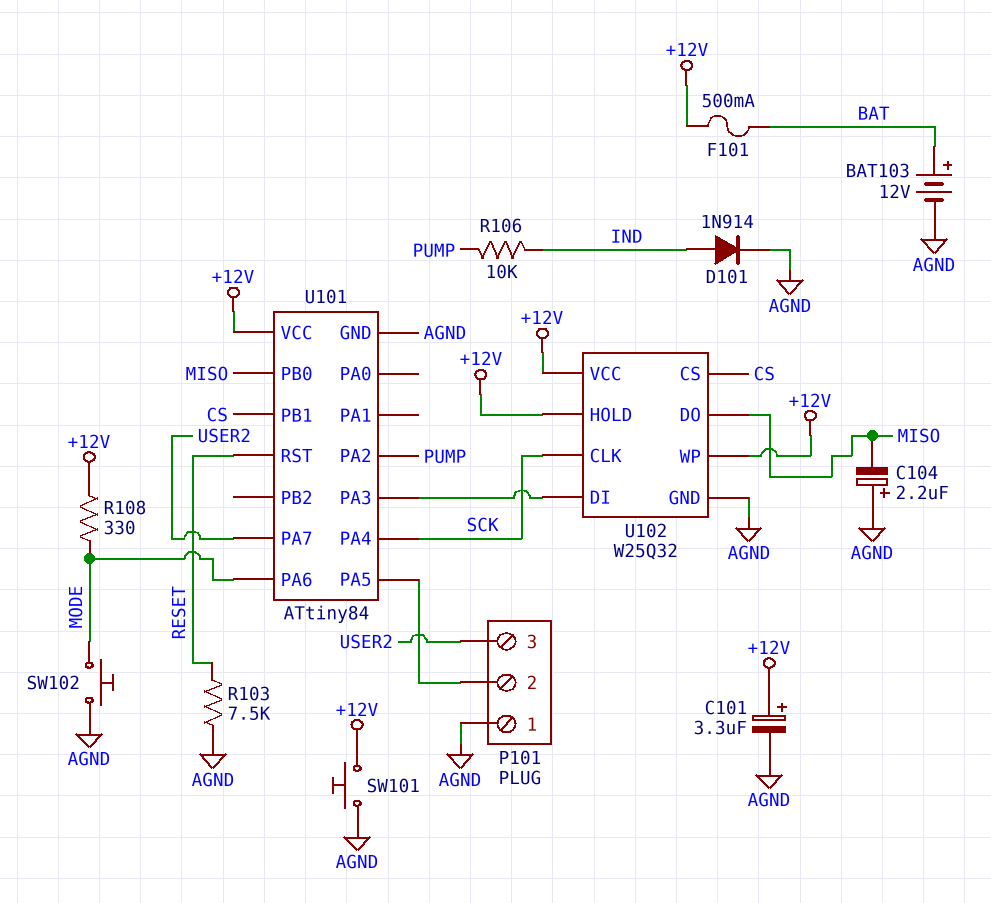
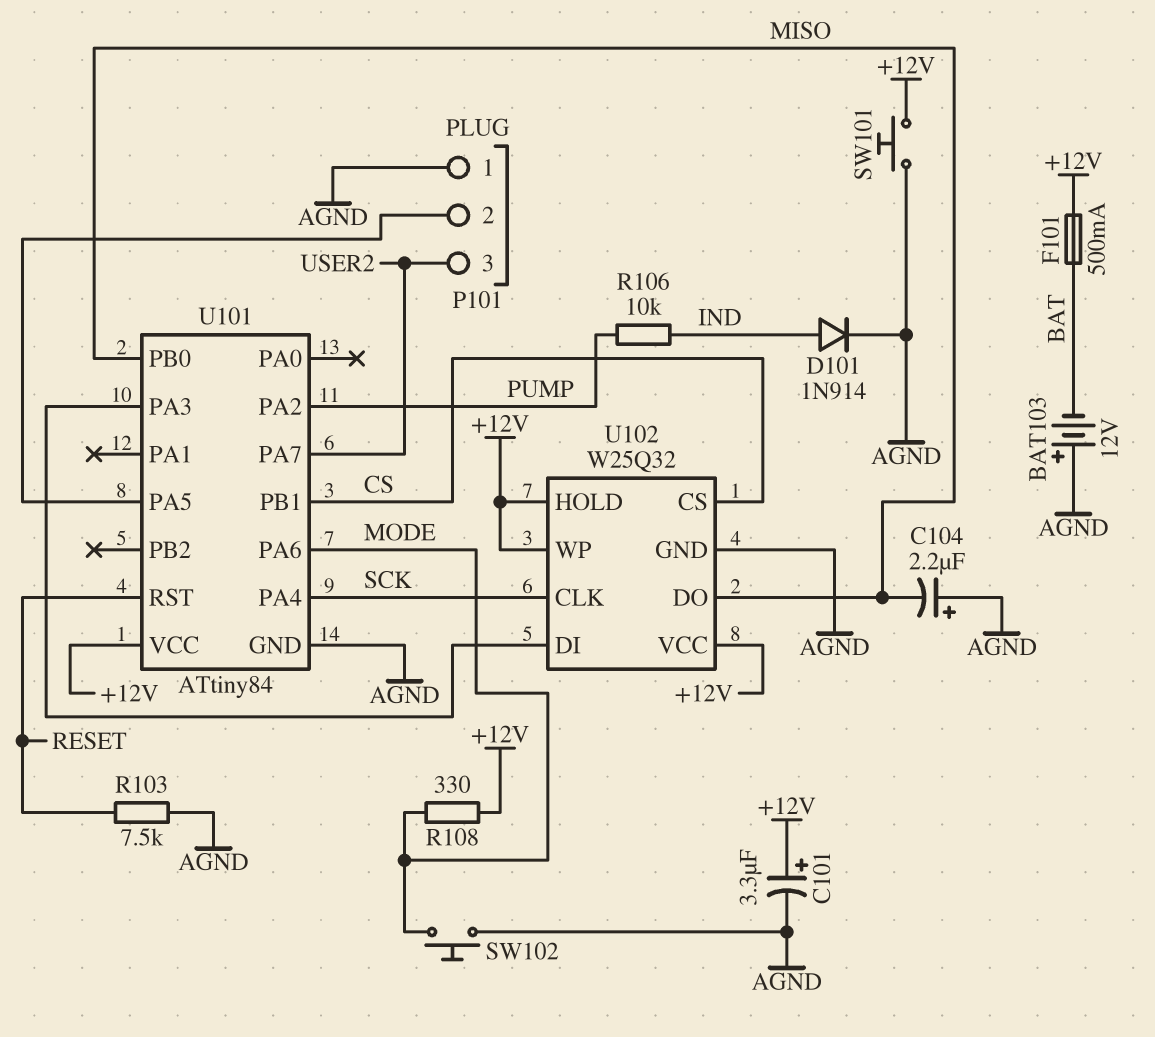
BAT103: 12V (plus BAT, minus AGND) -> 12V (plus AGND, minus BAT)

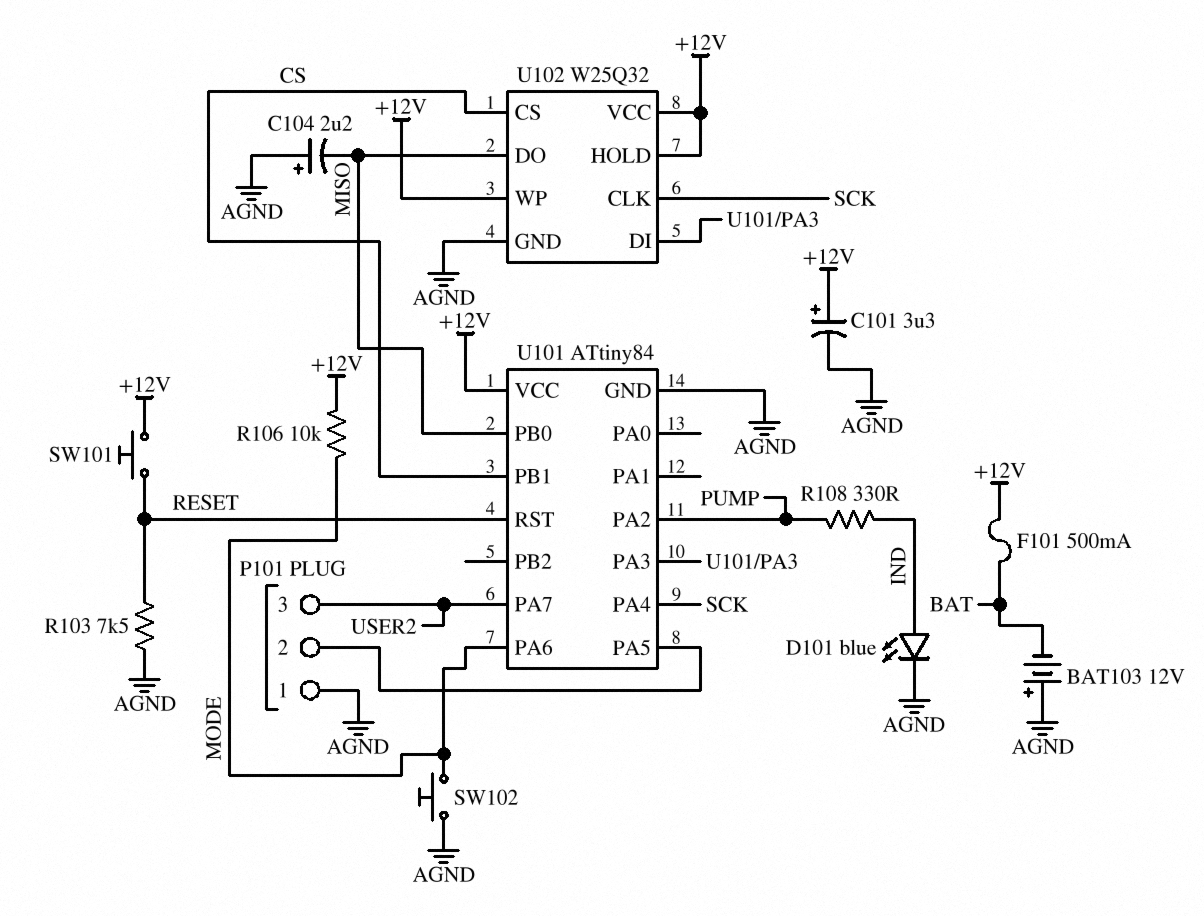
D101: diode 1N914 (A IND, K AGND) -> LED blue (A IND, K AGND)
R106: 10k (IND, PUMP) -> 10k (+12V, MODE)
R108: 330 (+12V, MODE) -> 330 (IND, PUMP)
SW101: button (+12V, AGND) -> button (+12V, RESET)

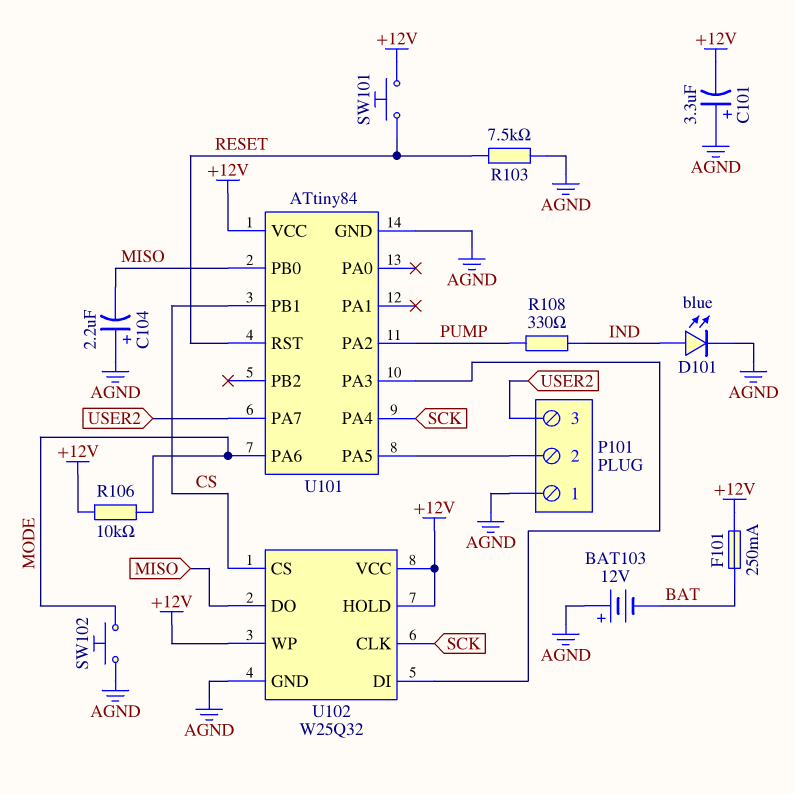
C101: 3.3uF (plus +12V, minus AGND) -> 3.3uF (plus AGND, minus +12V)
F101: 500mA (+12V, BAT) -> 250mA (+12V, BAT)

